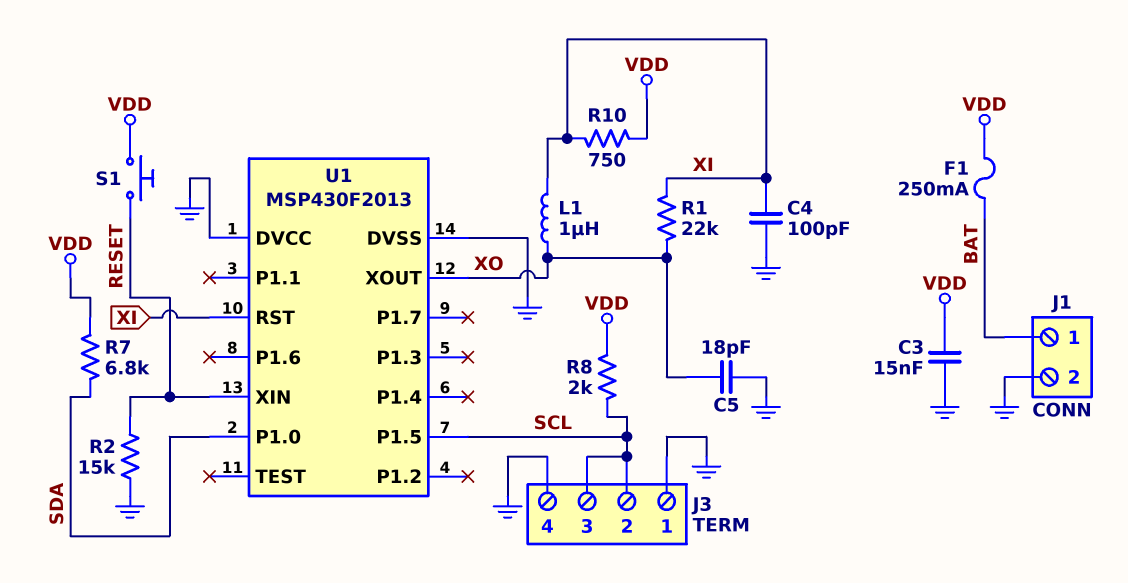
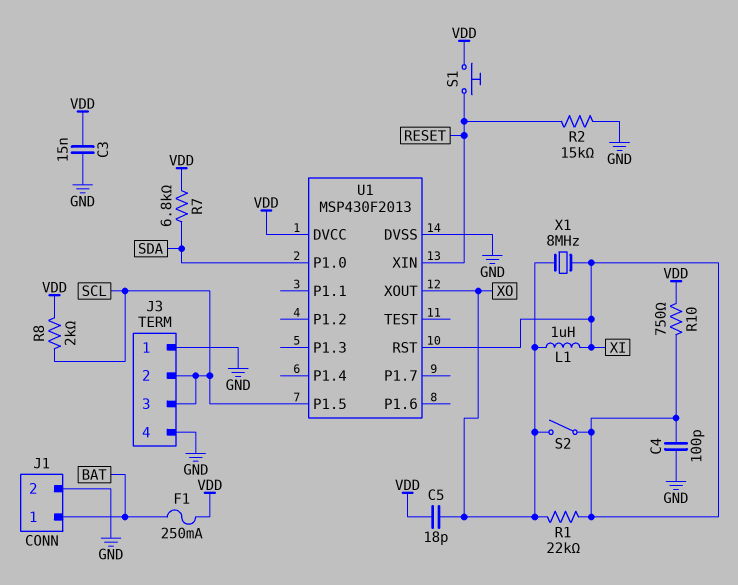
C5: 18pF (GND, XO) -> 18pF (VDD, XO)
S2: none -> switch (XI, XO)
U1 pin DVCC: GND -> VDD
X1: none -> 8MHz (XI, XO)

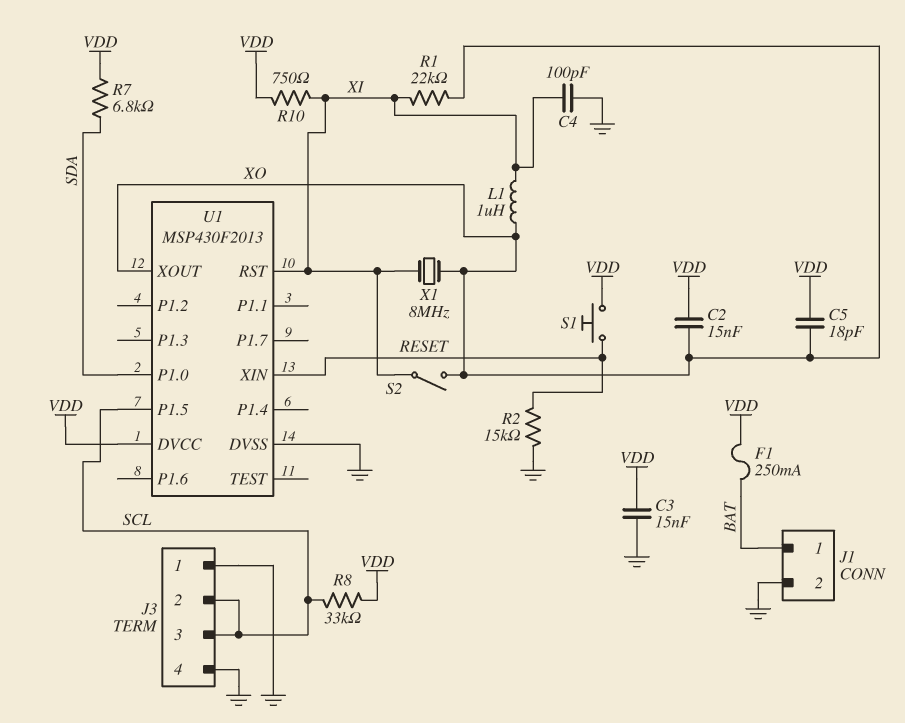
C2: none -> 15nF (VDD, XO)
R8: 2k (SCL, VDD) -> 33k (SCL, VDD)

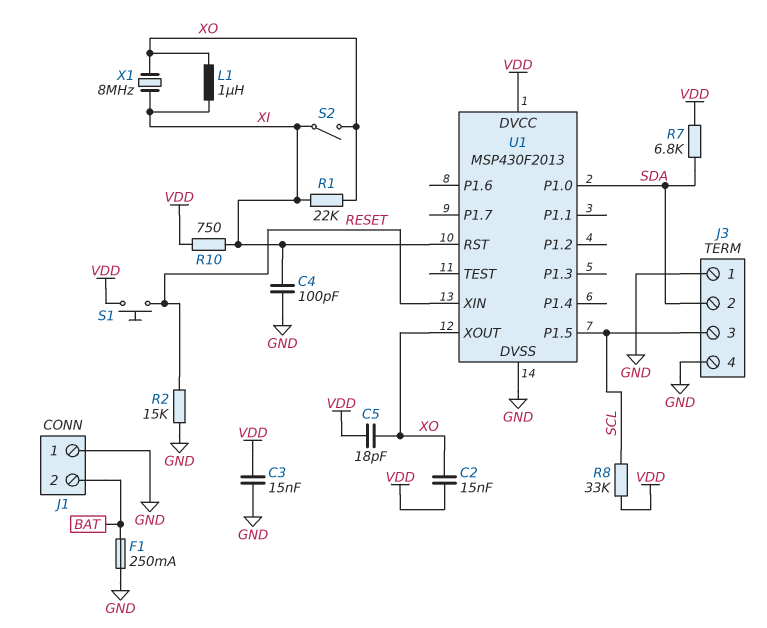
F1: 250mA (BAT, VDD) -> 250mA (BAT, GND)
J1 pin 1: BAT -> GND
J1 pin 2: GND -> BAT
J3 pin 2: SCL -> SDA

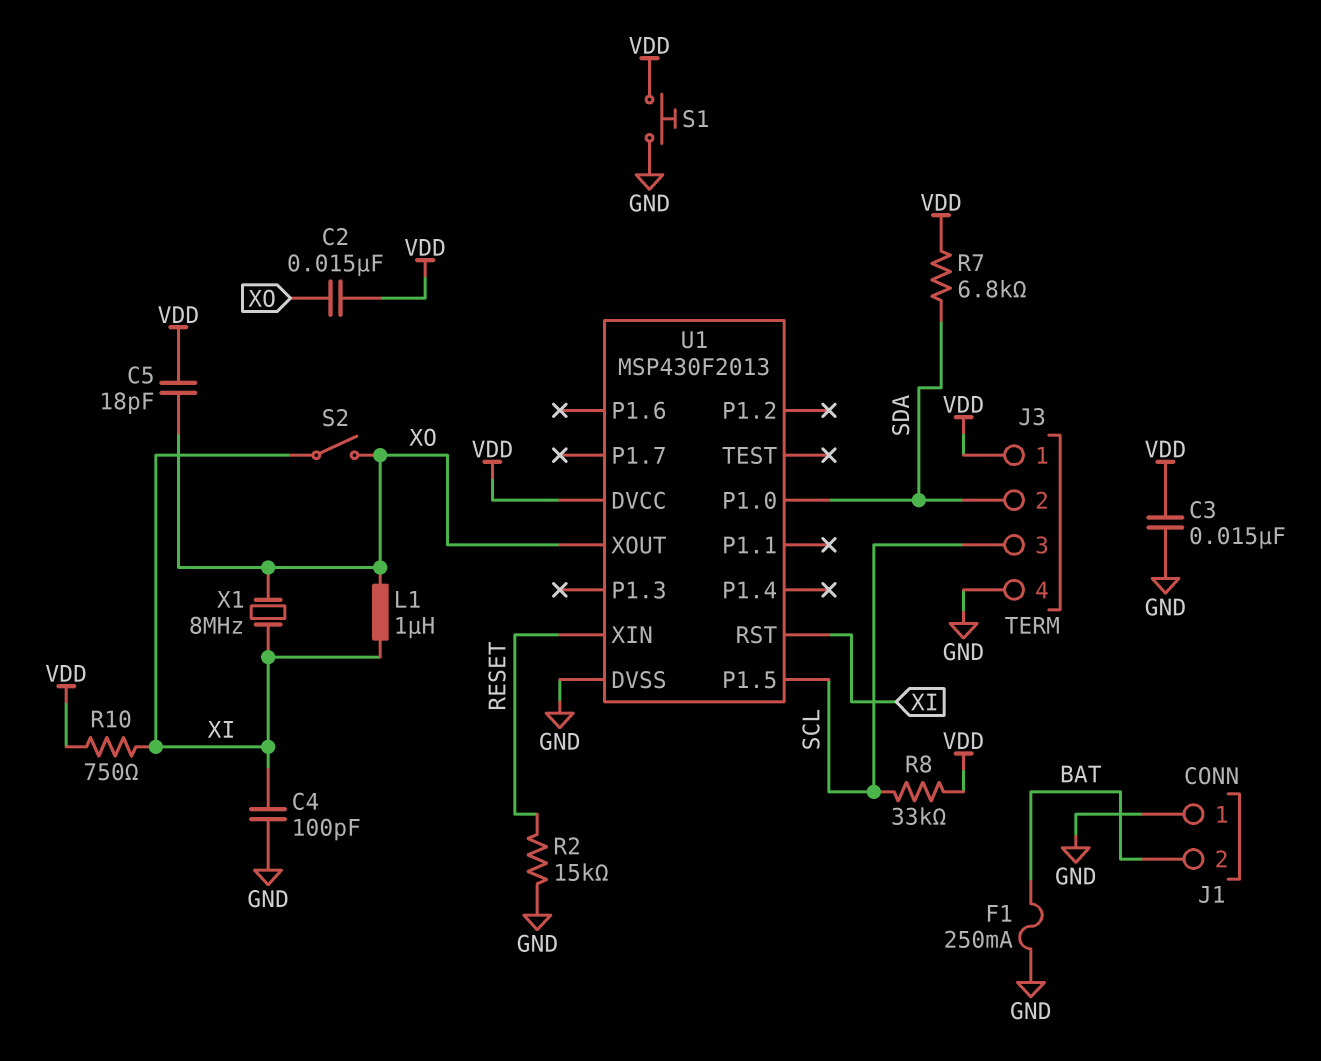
J3 pin 1: GND -> VDD
R1: 22k (XI, XO) -> none
S1: button (RESET, VDD) -> button (GND, VDD)

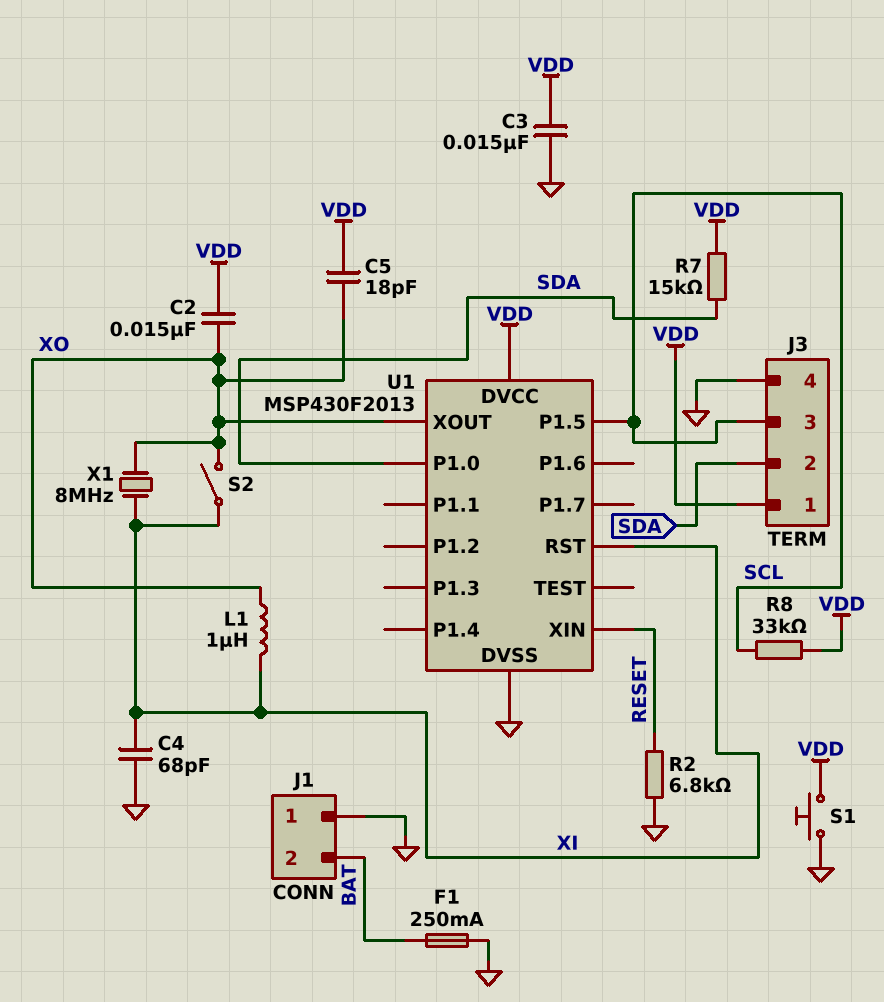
C4: 100pF (GND, XI) -> 68pF (GND, XI)
R2: 15k (GND, RESET) -> 6.8k (GND, RESET)
R7: 6.8k (SDA, VDD) -> 15k (SDA, VDD)
R10: 750 (VDD, XI) -> none

